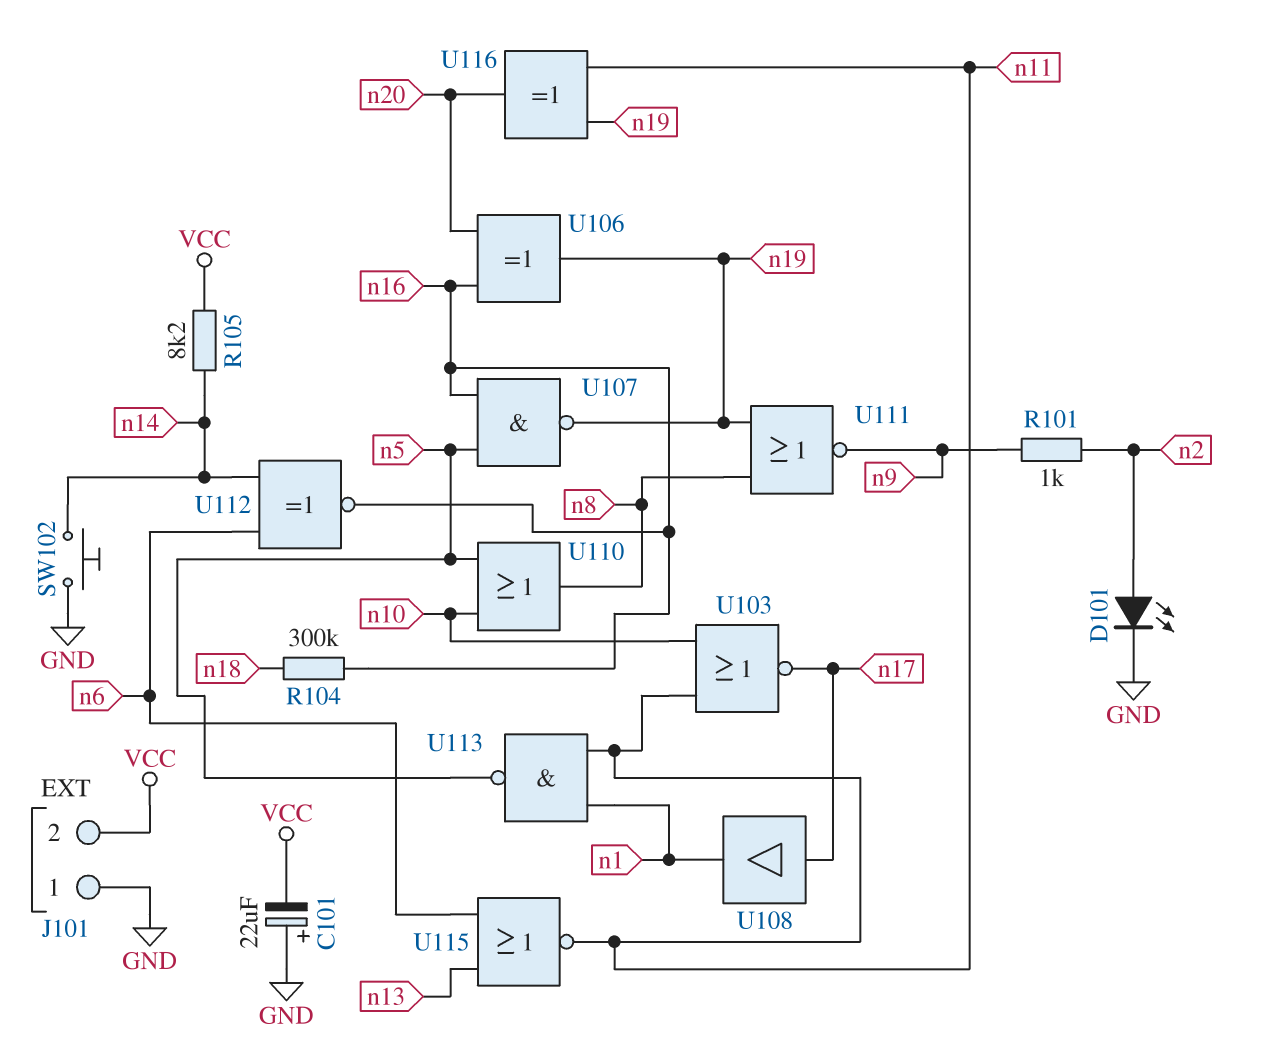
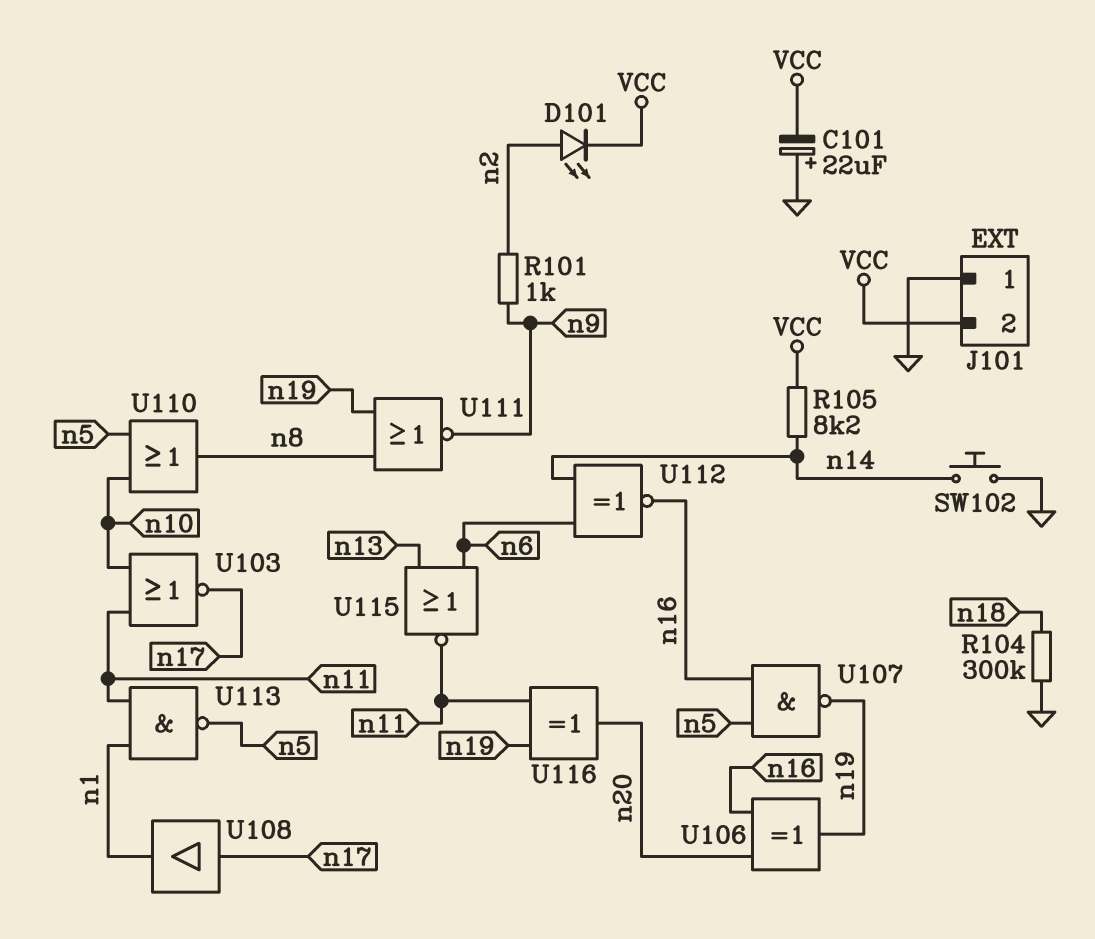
D101: LED (A n2, K GND) -> LED (A n2, K VCC)
R104: 300k (n16, n18) -> 300k (GND, n18)

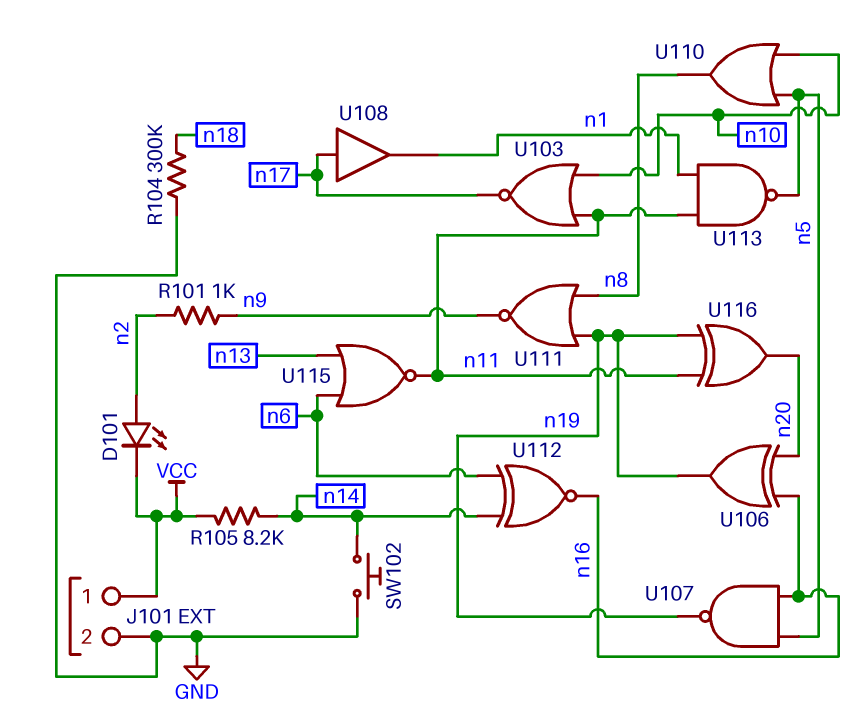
C101: 22uF (plus GND, minus VCC) -> none
J101 pin 1: GND -> VCC
J101 pin 2: VCC -> GND

